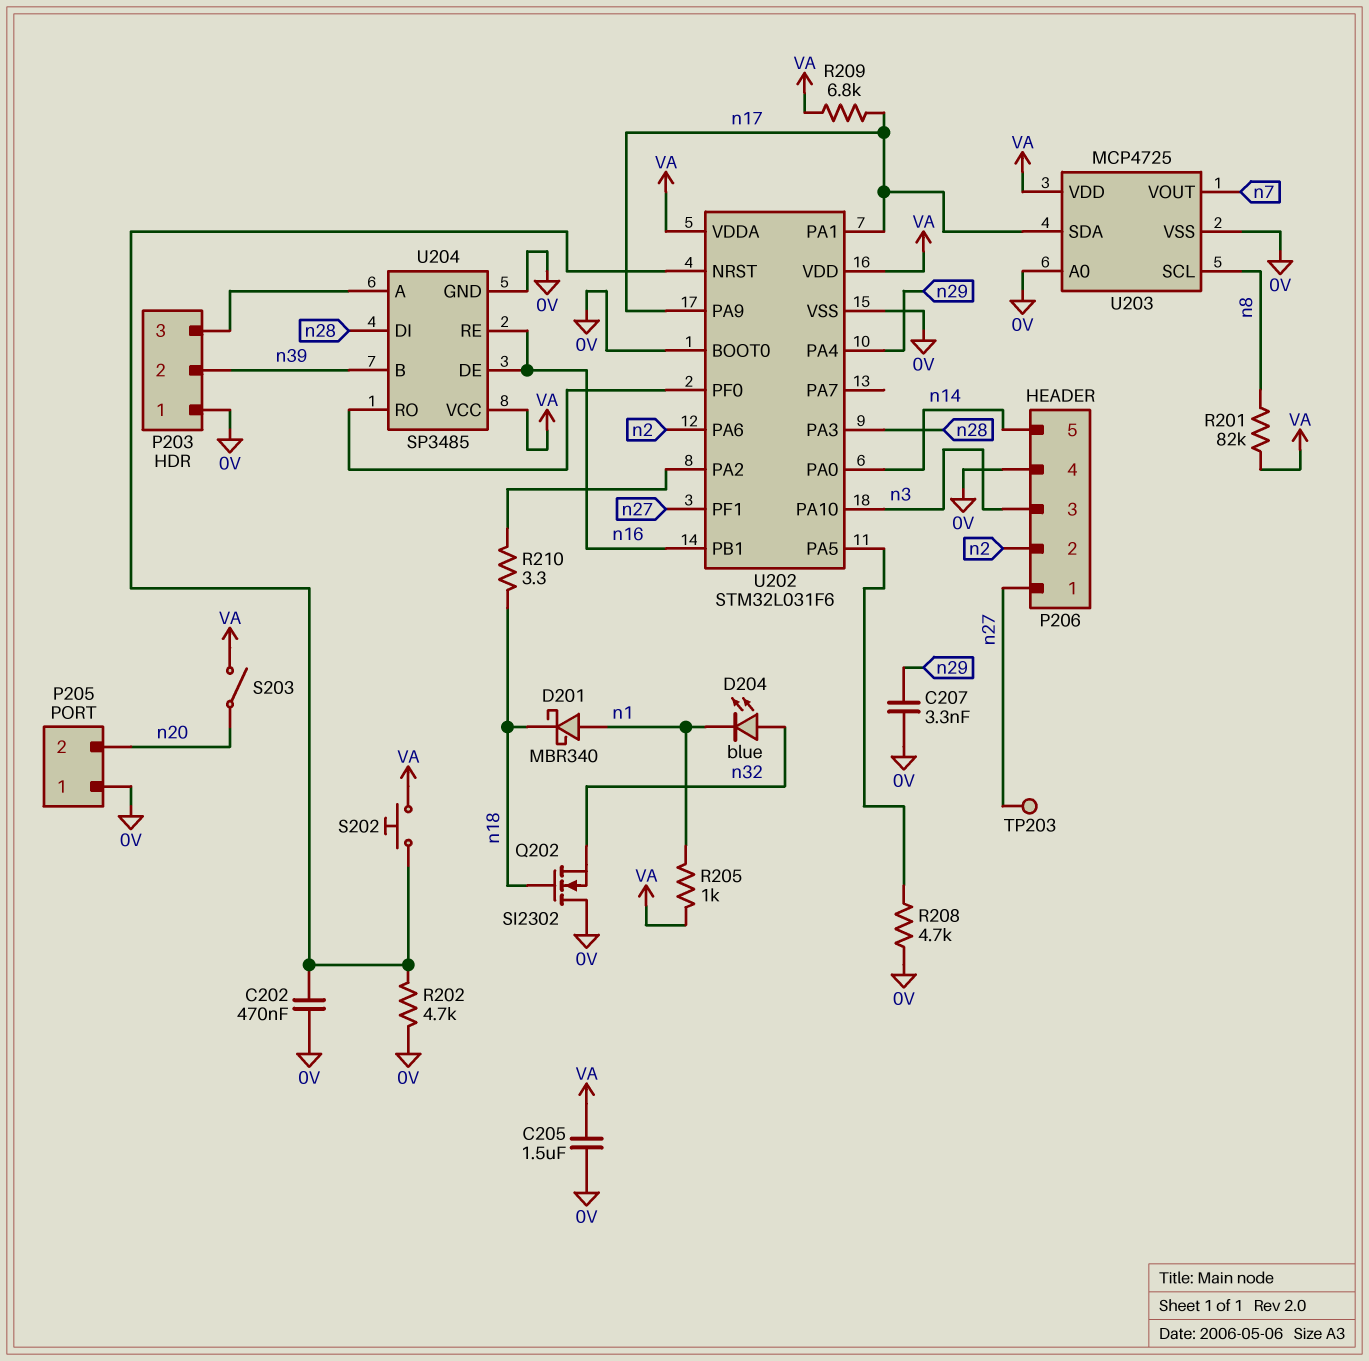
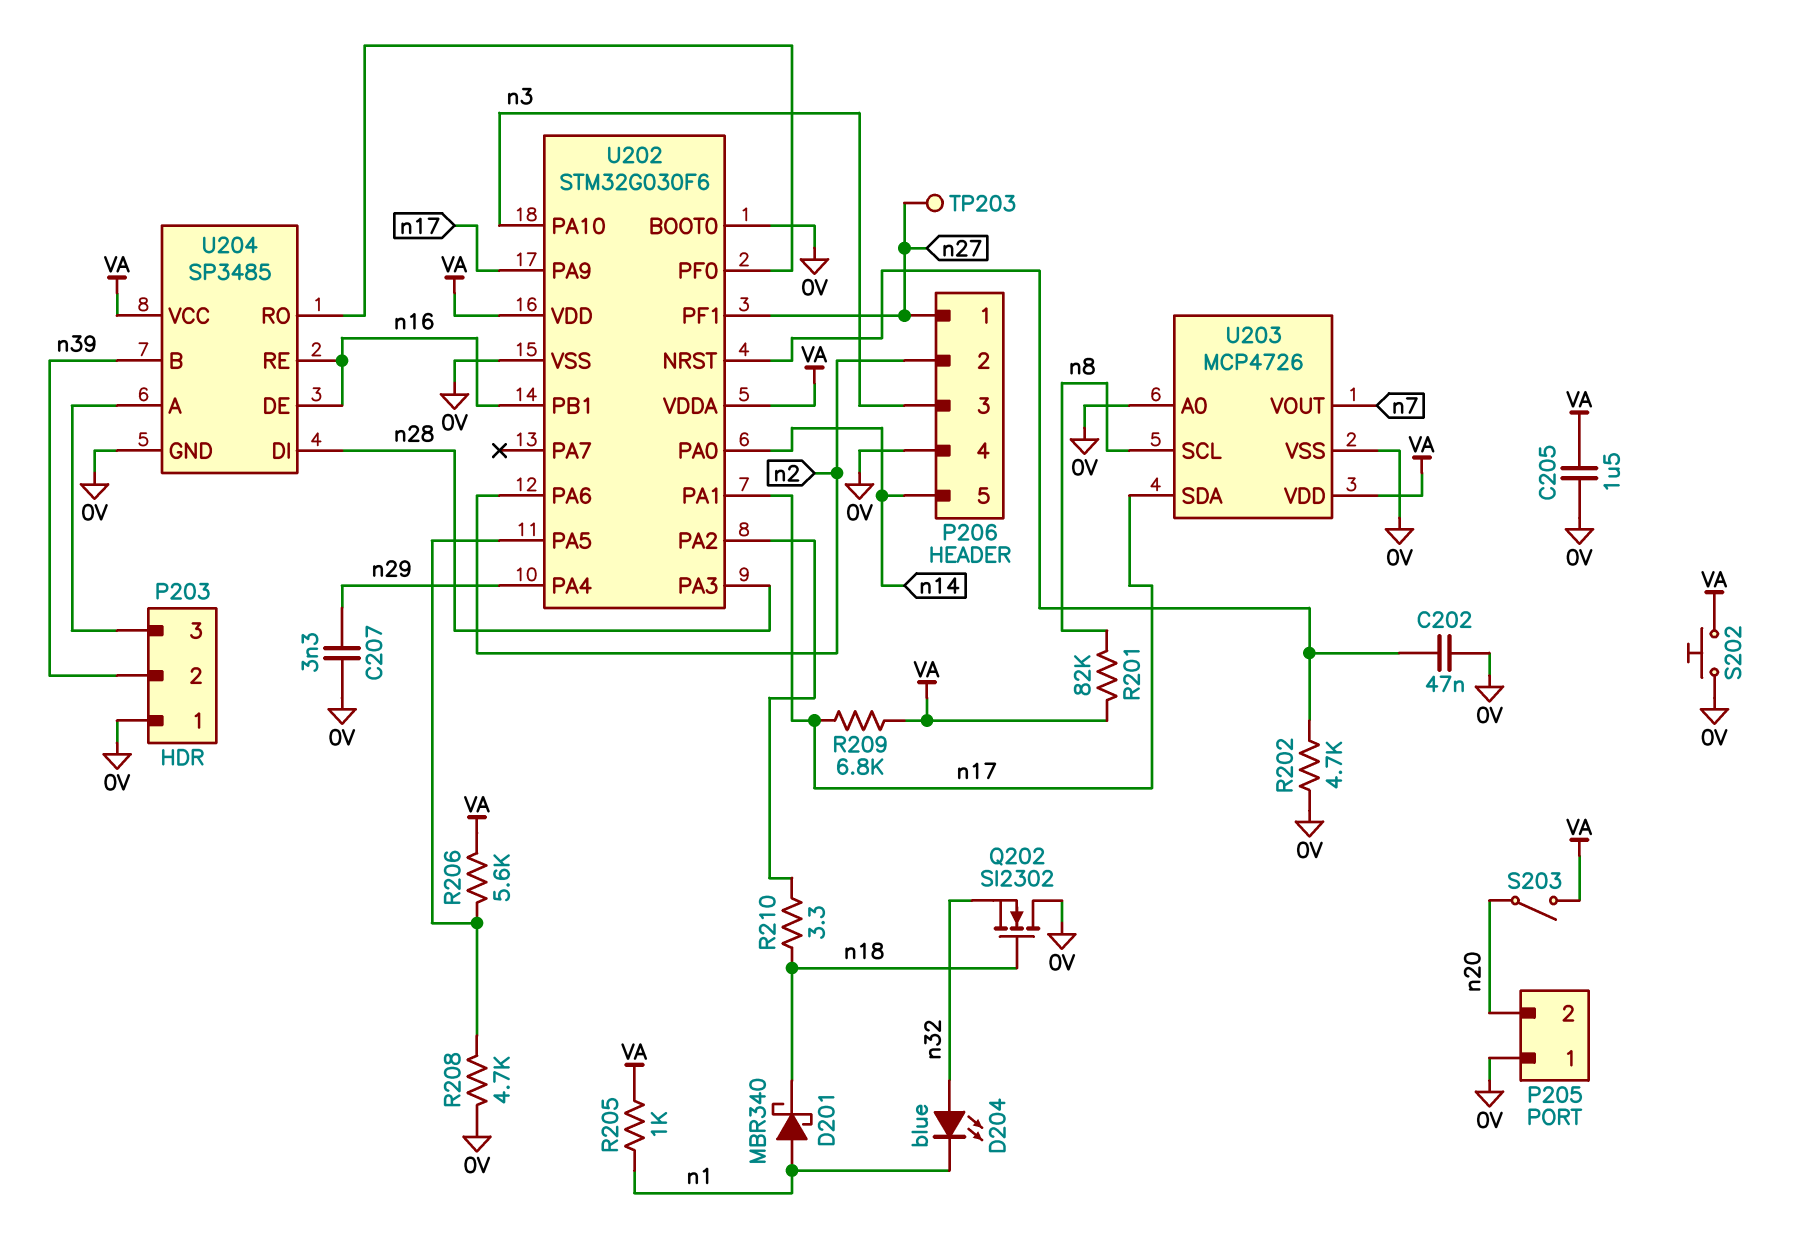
C202: 470nF (0V, U202/NRST) -> 47nF (0V, U202/NRST)
R206: none -> 5.6k (U202/PA5, VA)
S202: button (U202/NRST, VA) -> button (0V, VA)
U202: STM32L031F6 -> STM32G030F6
U203: MCP4725 -> MCP4726

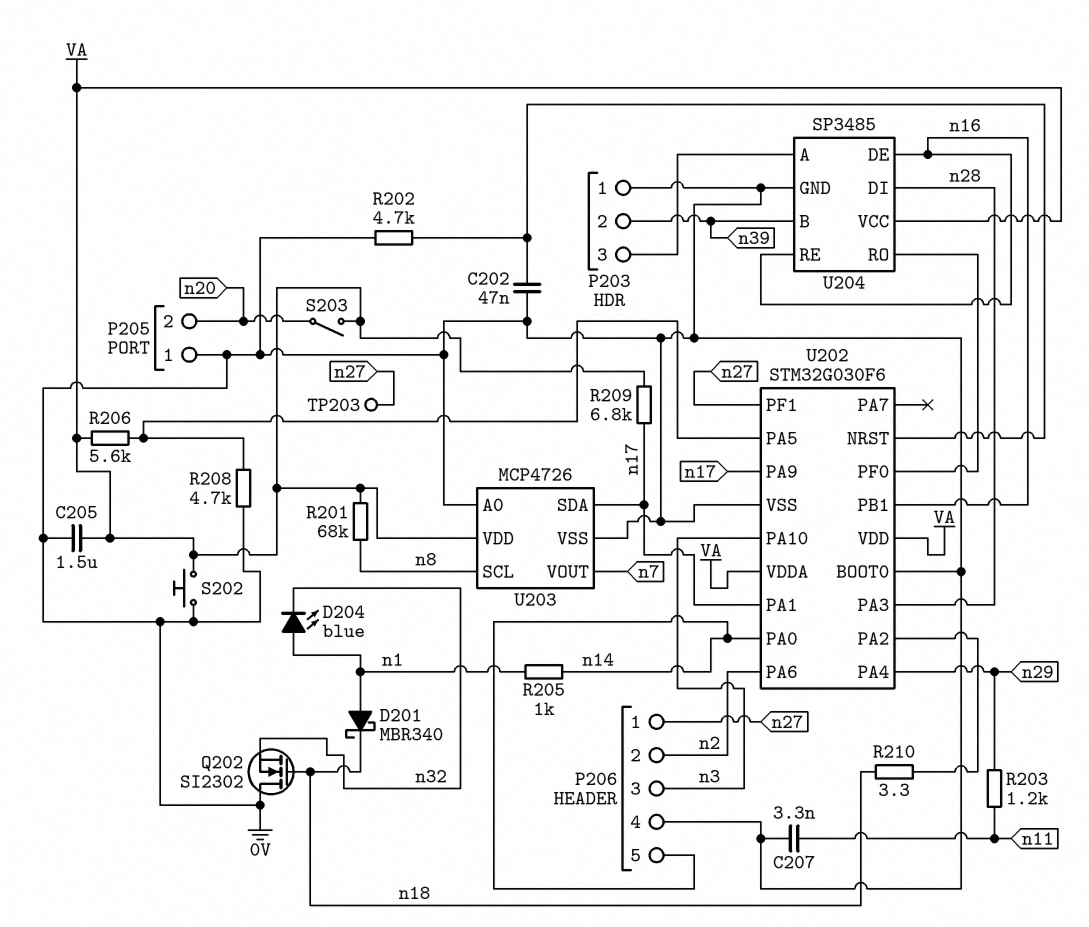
C207: 3.3nF (0V, n29) -> 3.3nF (0V, n11)
D204: LED blue (A n32, K n1) -> LED blue (A n1, K n32)
R201: 82k (VA, n8) -> 68k (VA, n8)
R203: none -> 1.2k (n11, n29)
R205: 1k (VA, n1) -> 1k (n1, n14)

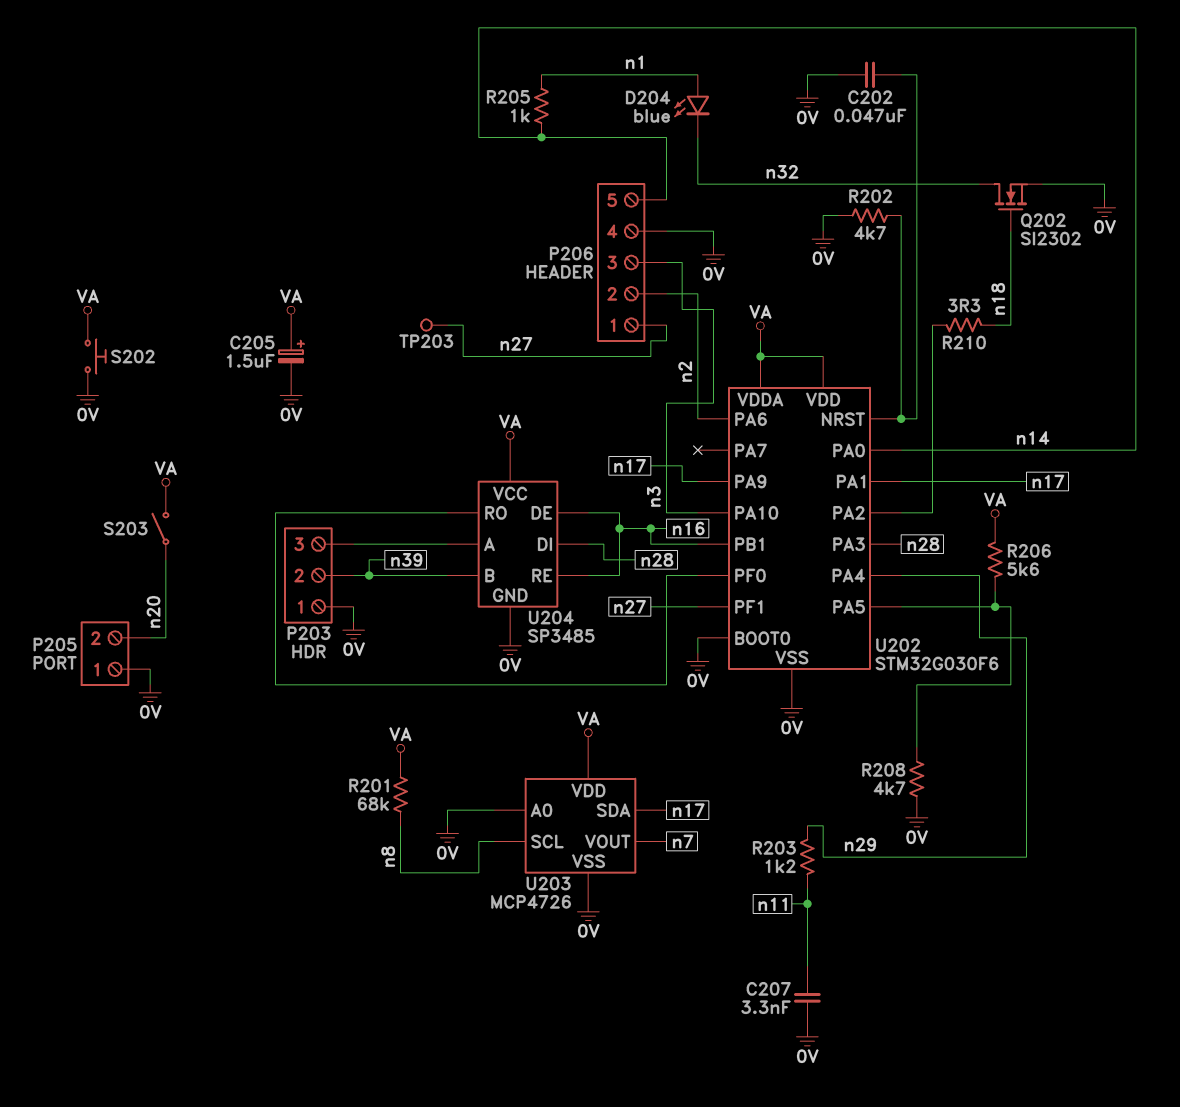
C205: 1.5uF (0V, VA) -> 1.5uF (plus VA, minus 0V)
D201: schottky MBR340 (A n1, K n18) -> none
Q202: NMOS SI2302 (G n18, D 0V, S n32) -> NMOS SI2302 (G n18, D n32, S 0V)
R209: 6.8k (VA, n17) -> none

